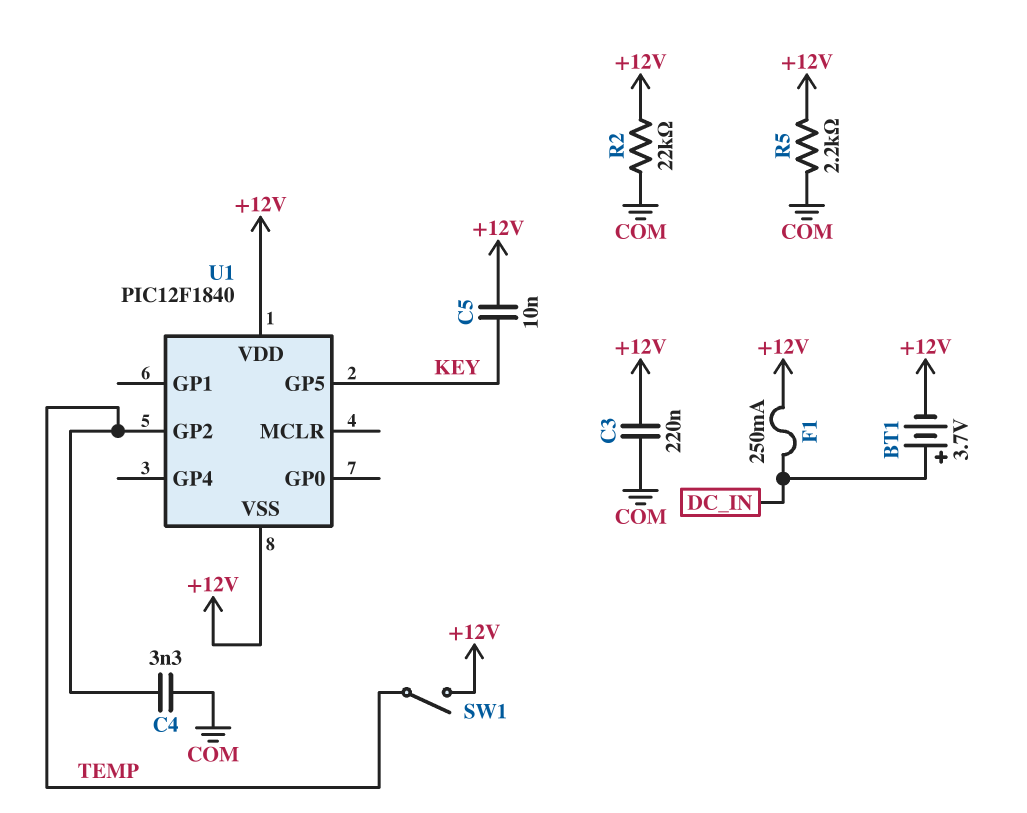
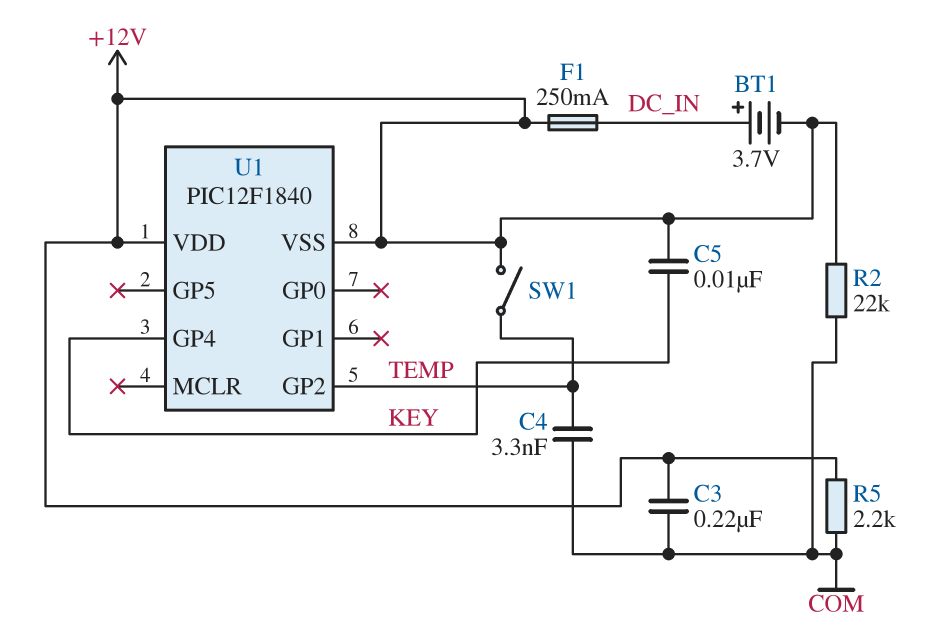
U1 pin GP4: none -> KEY
U1 pin GP5: KEY -> none

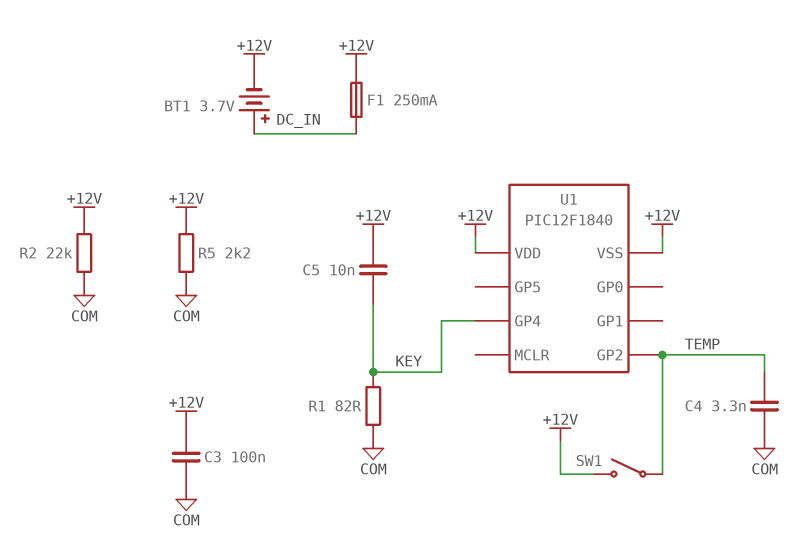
C3: 220nF (+12V, COM) -> 100nF (+12V, COM)
R1: none -> 82 (COM, KEY)

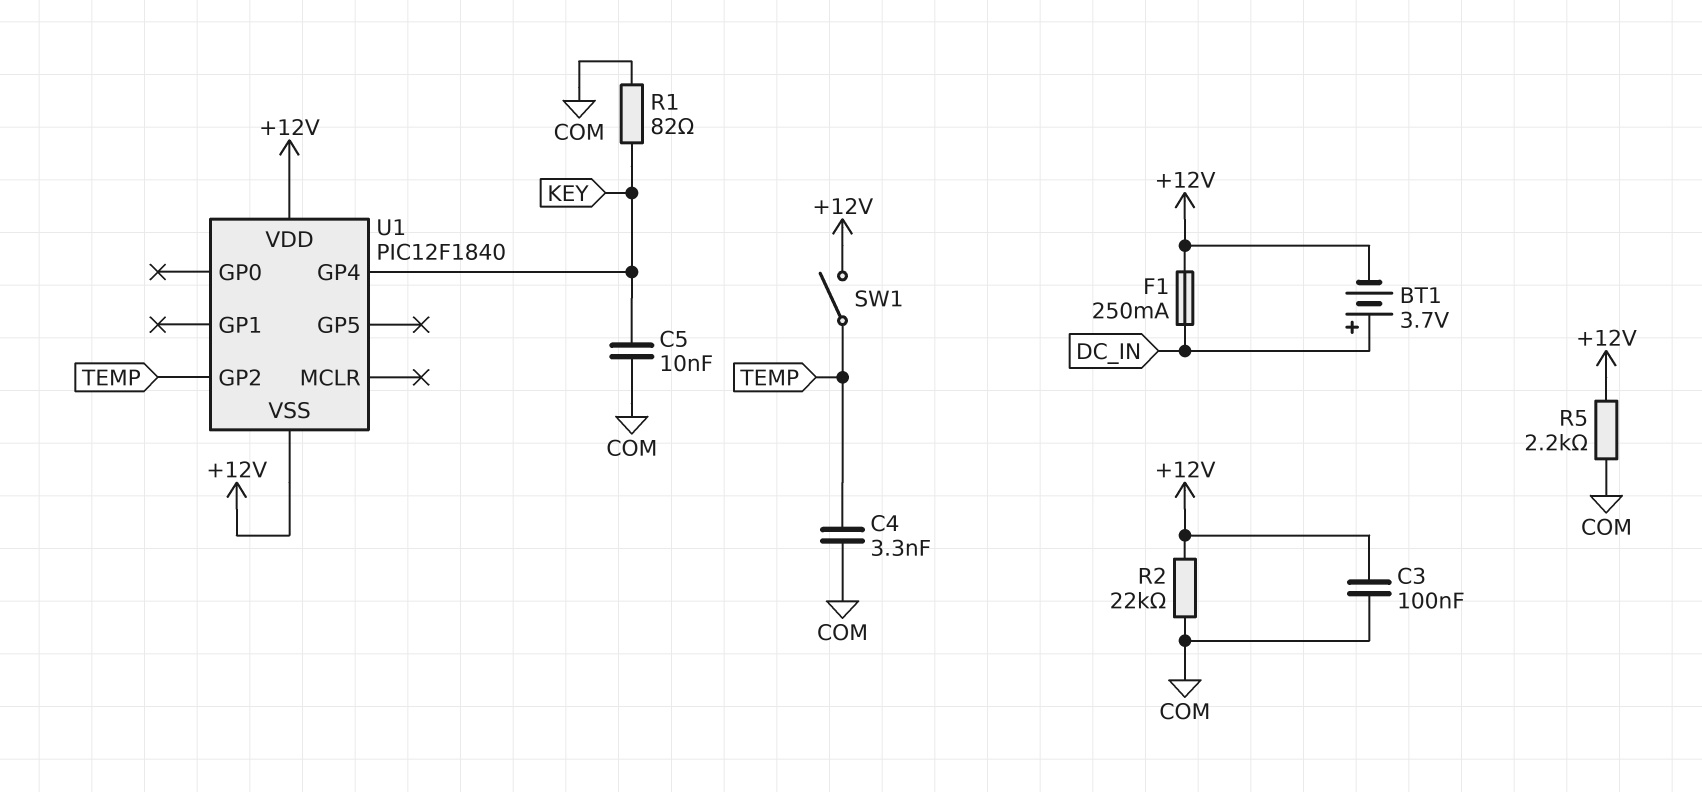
C5: 10nF (+12V, KEY) -> 10nF (COM, KEY)

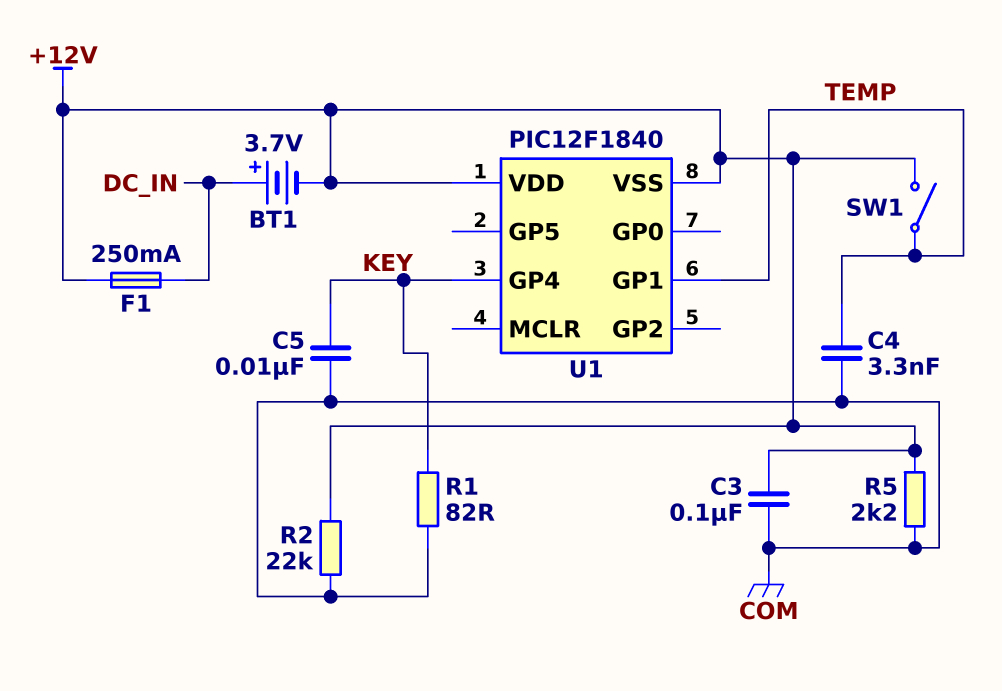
U1 pin GP1: none -> TEMP
U1 pin GP2: TEMP -> none

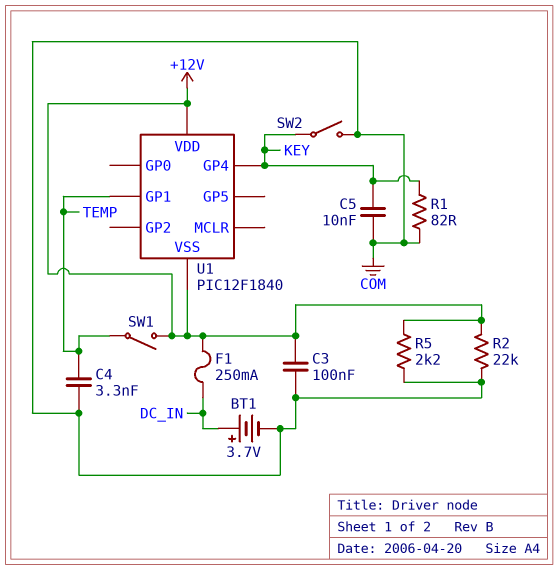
BT1: 3.7V (plus DC_IN, minus +12V) -> 3.7V (plus DC_IN, minus COM)
SW2: none -> switch (COM, KEY)

